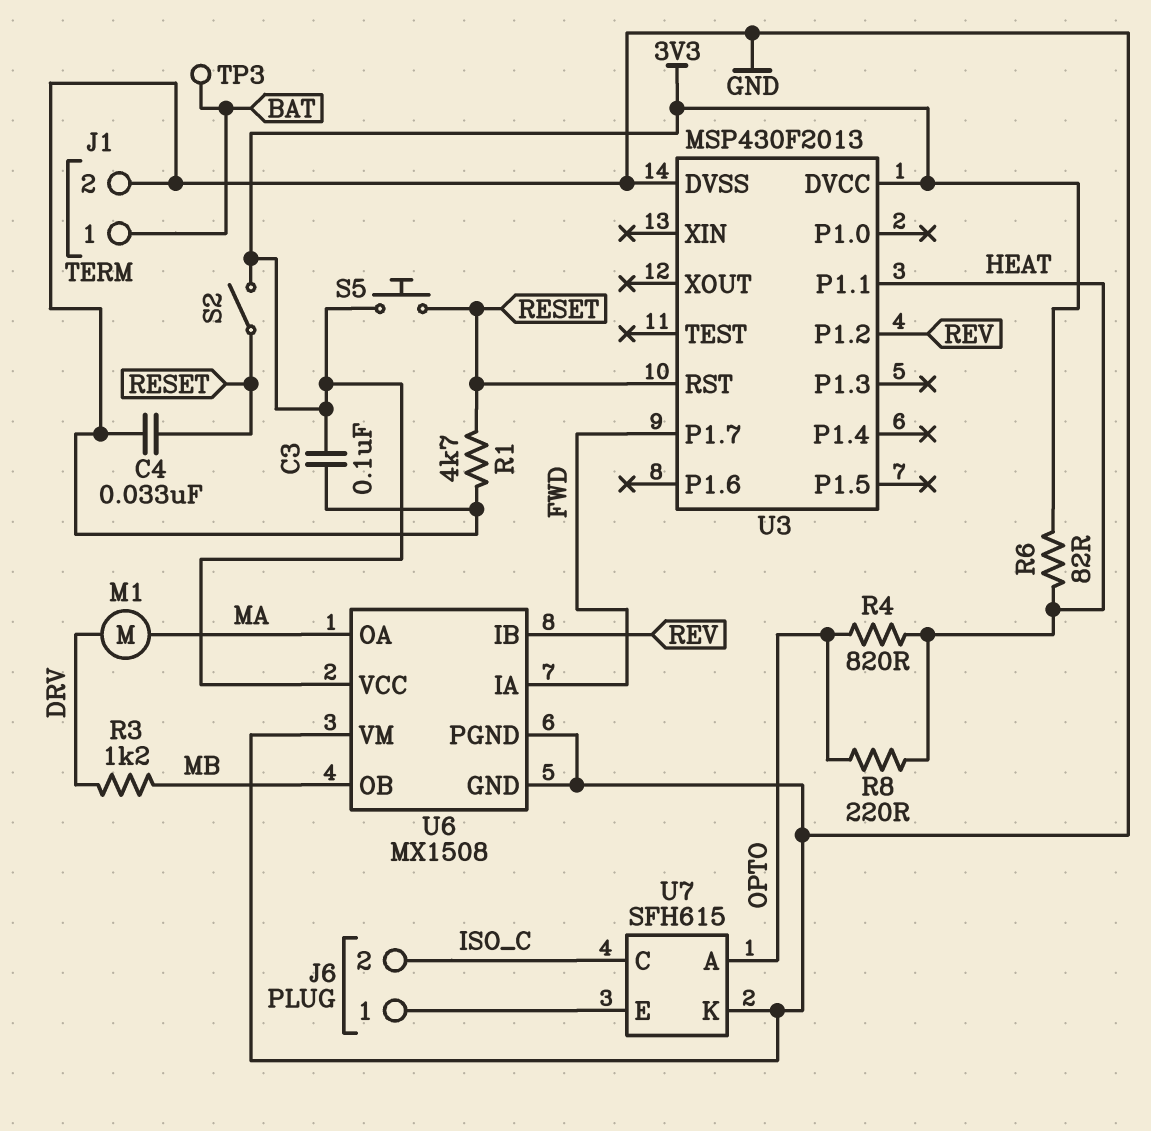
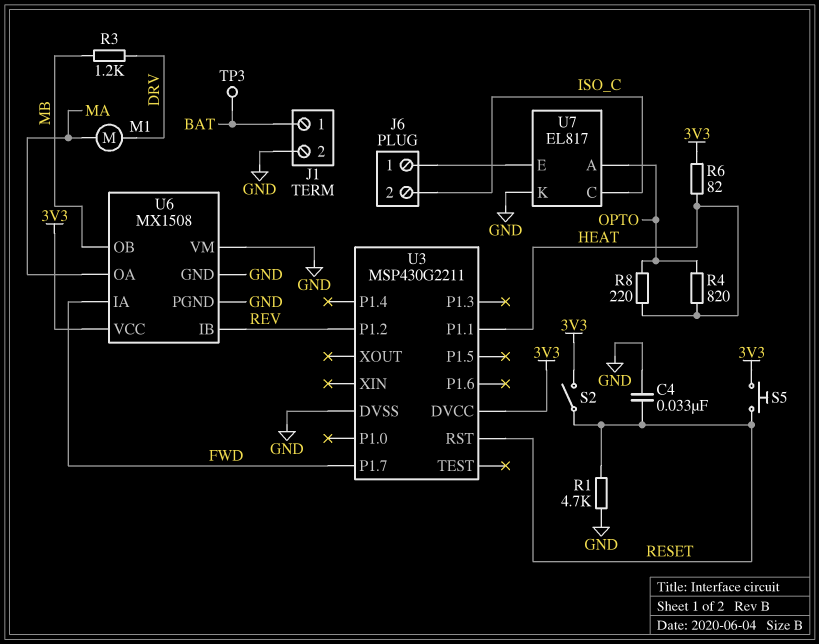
C3: 100nF (3V3, GND) -> none
U3: MSP430F2013 -> MSP430G2211
U7: SFH615 -> EL817

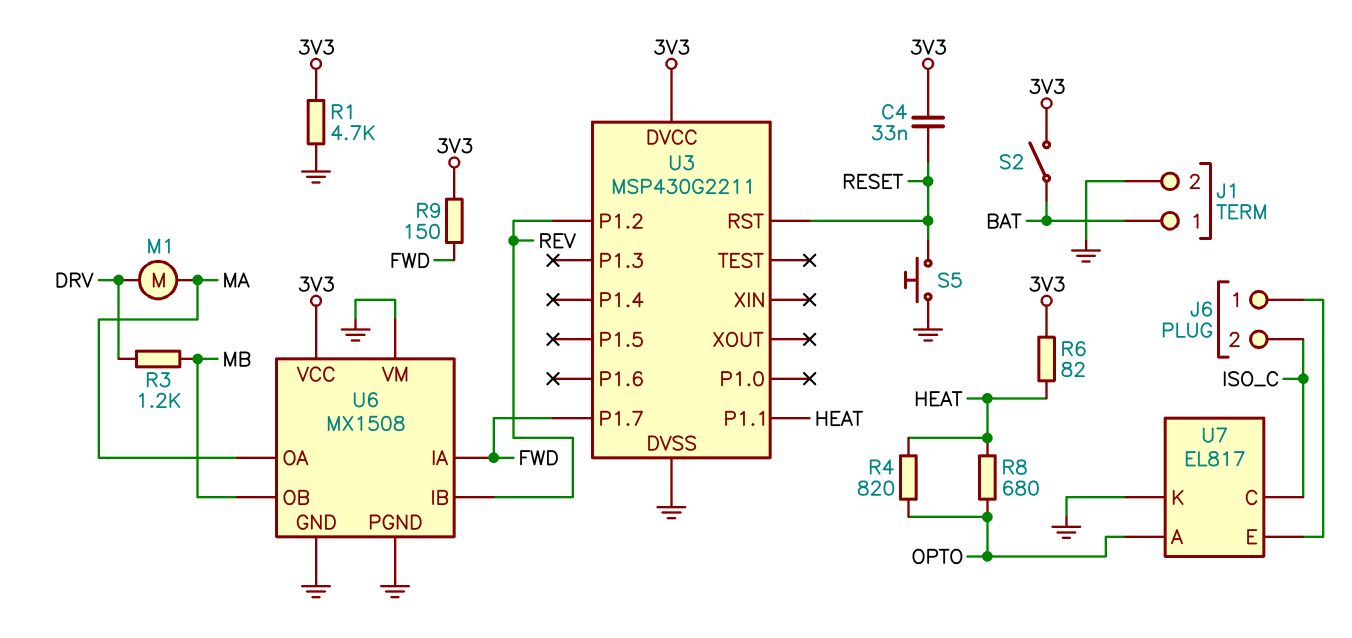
C4: 33nF (GND, RESET) -> 33nF (3V3, RESET)
R1: 4.7k (GND, RESET) -> 4.7k (3V3, GND)
R8: 220 (HEAT, OPTO) -> 680 (HEAT, OPTO)
R9: none -> 150 (3V3, FWD)
S2: switch (3V3, RESET) -> switch (3V3, BAT)
S5: button (3V3, RESET) -> button (GND, RESET)
TP3: test point (BAT) -> none

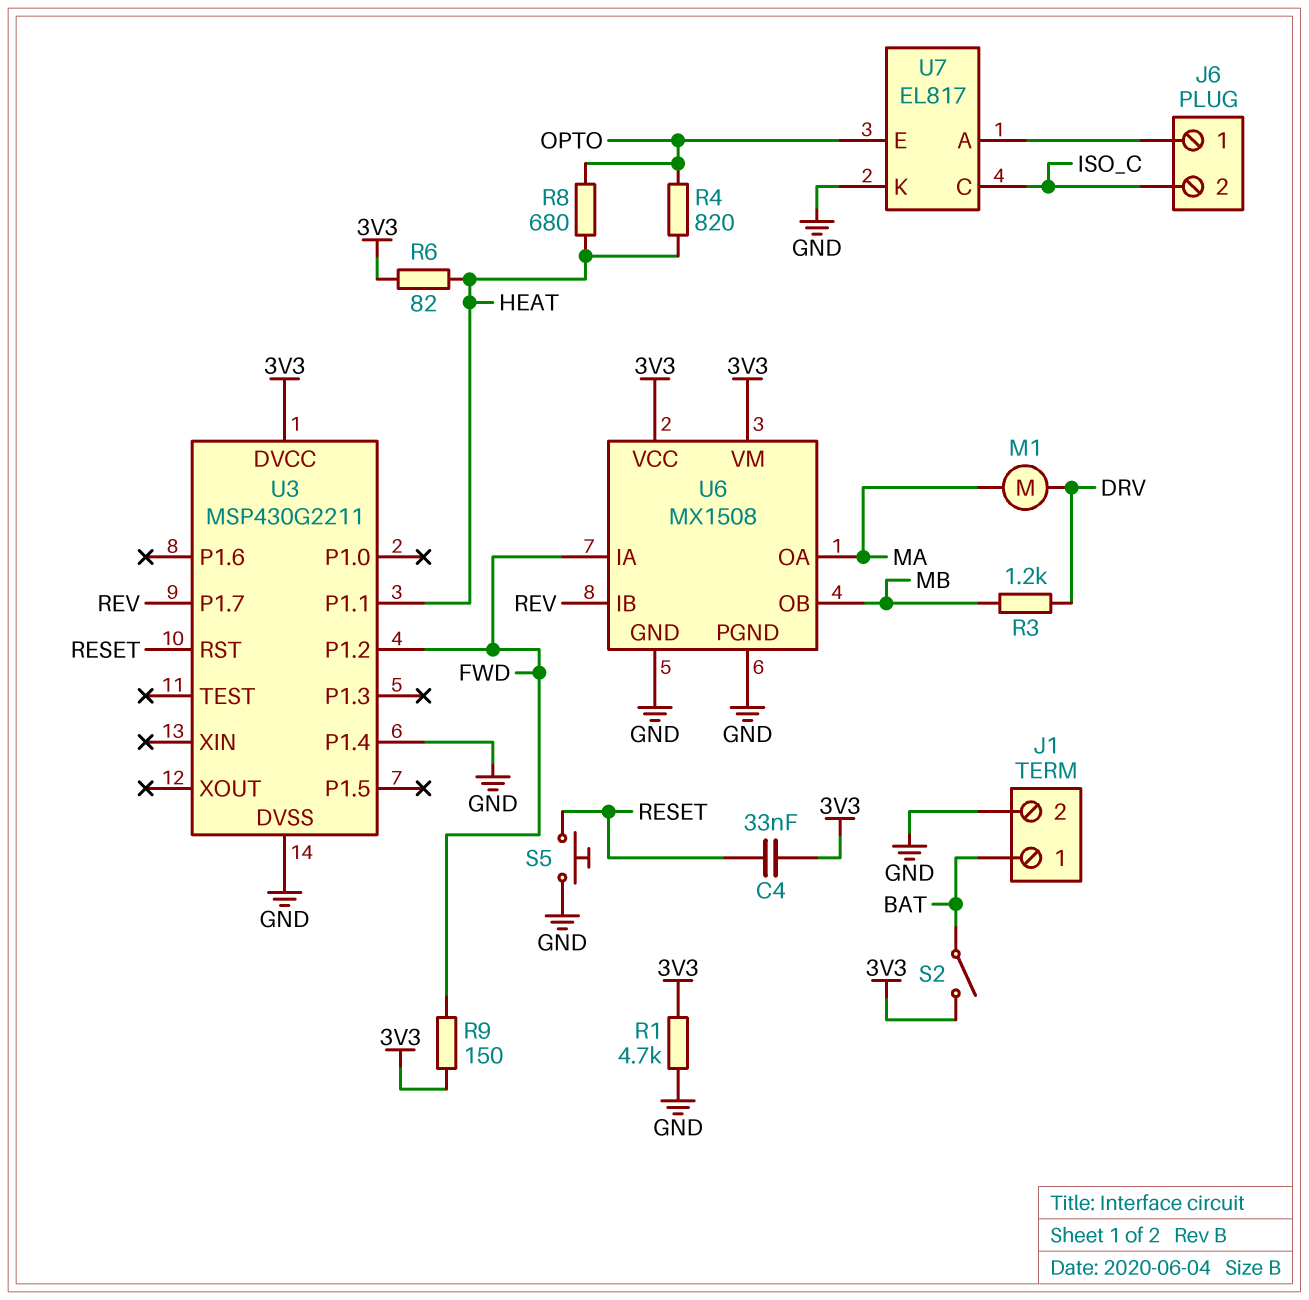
U3 pin P1.2: REV -> FWD
U3 pin P1.4: none -> GND
U3 pin P1.7: FWD -> REV
U6 pin VM: GND -> 3V3
U7 pin A: OPTO -> J6/1
U7 pin E: J6/1 -> OPTO

